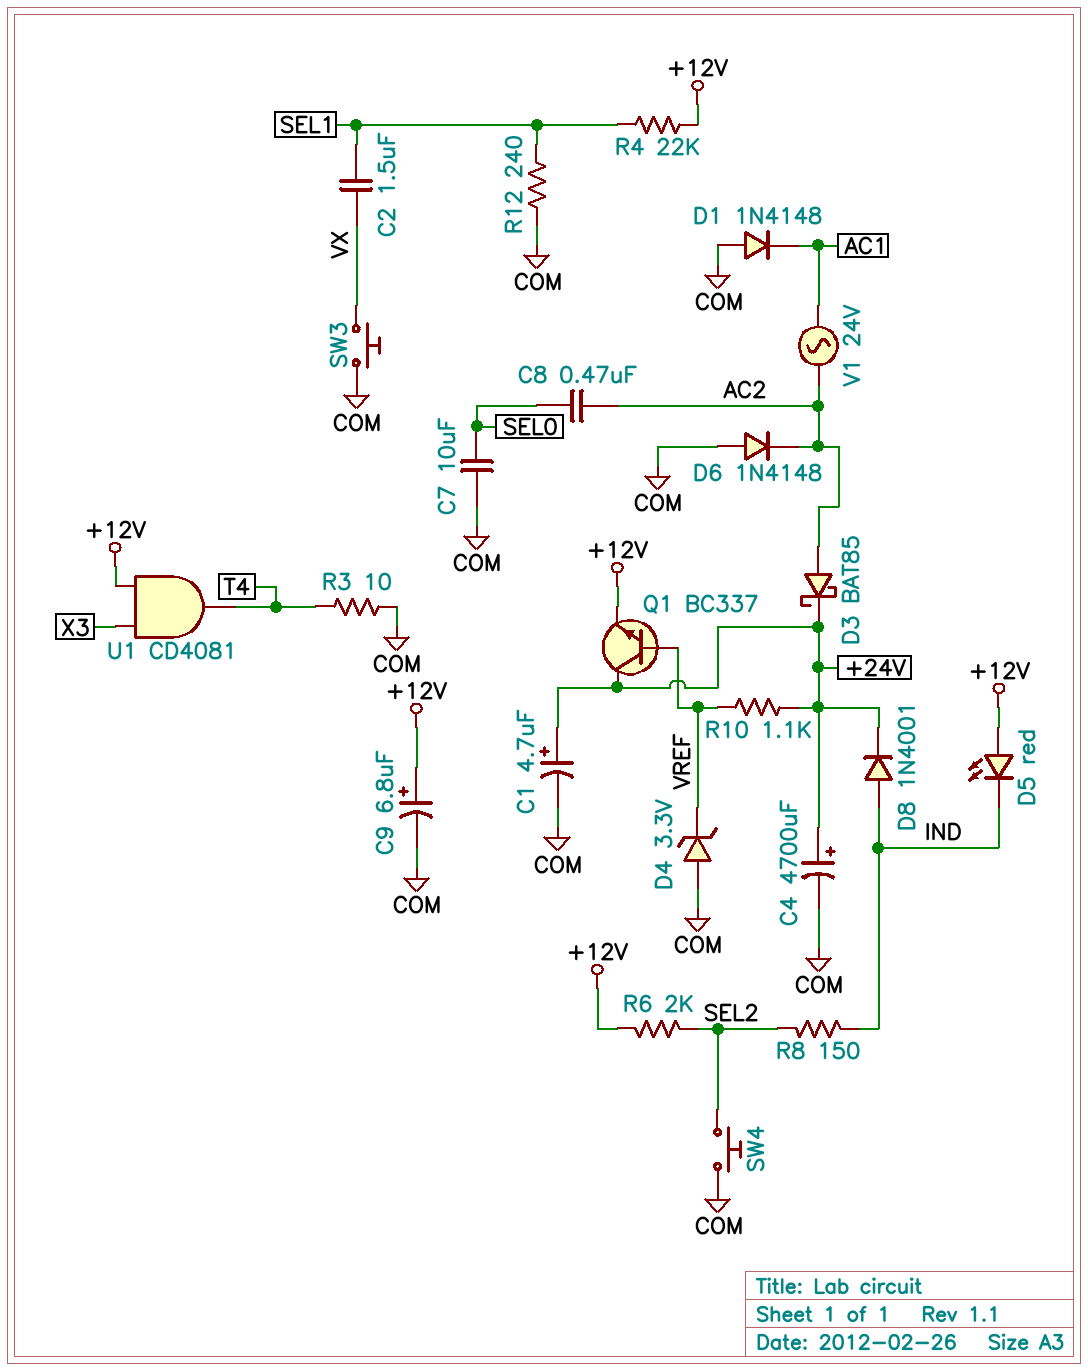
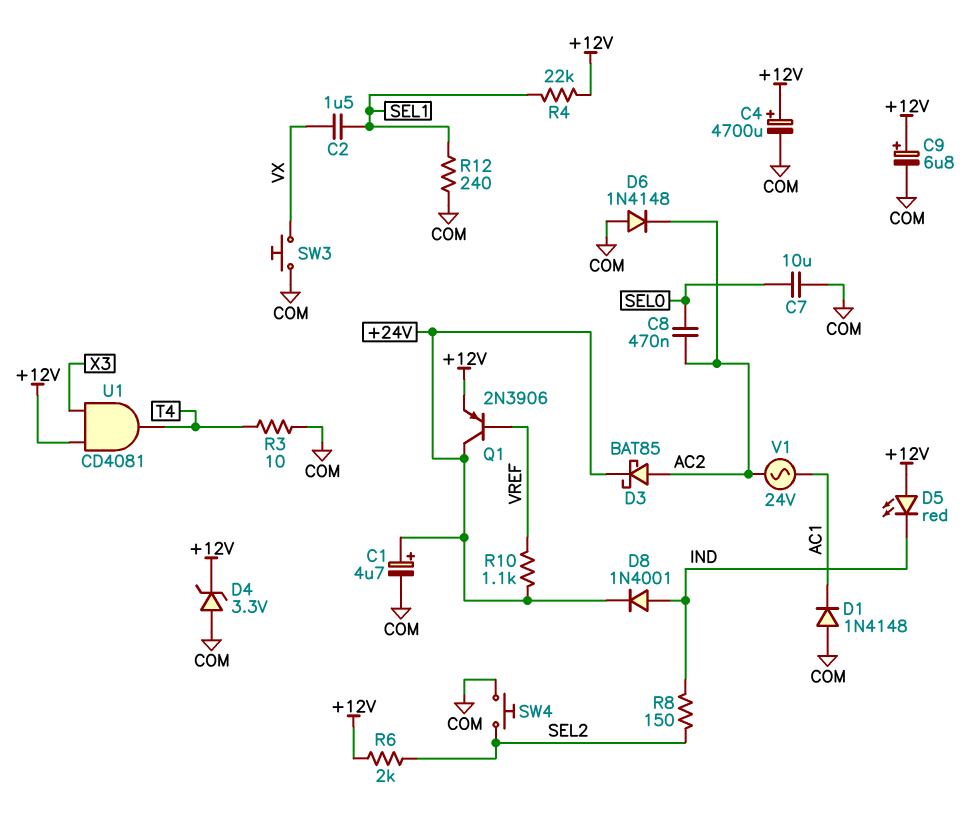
C4: 4700uF (plus +24V, minus COM) -> 4700uF (plus +12V, minus COM)
D4: zener 3.3V (A COM, K VREF) -> zener 3.3V (A COM, K +12V)
Q1: NPN BC337 (B VREF, C +24V, E +12V) -> PNP 2N3906 (B VREF, C +24V, E +12V)

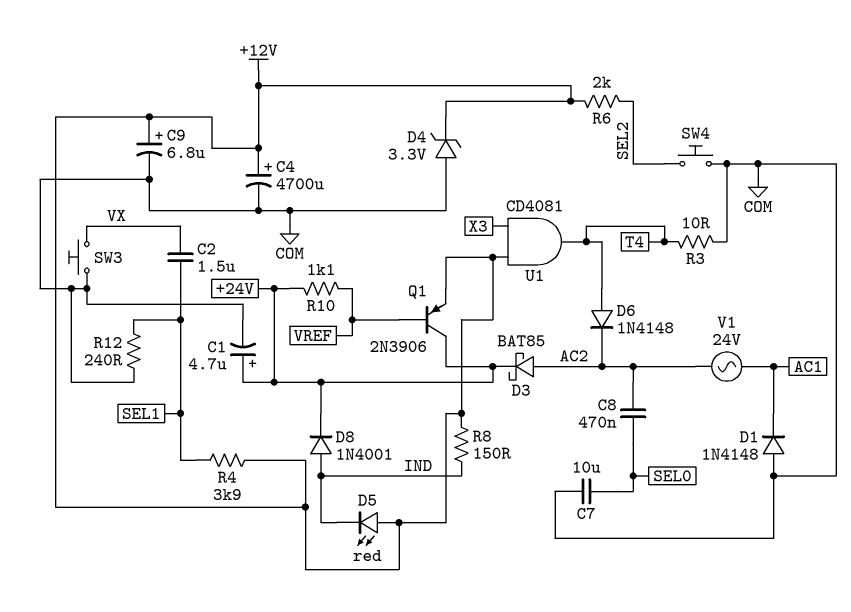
D6: diode 1N4148 (A COM, K AC2) -> diode 1N4148 (A T4, K AC2)
R4: 22k (+12V, SEL1) -> 3.9k (+12V, SEL1)
R8: 150 (IND, SEL2) -> 150 (+12V, IND)

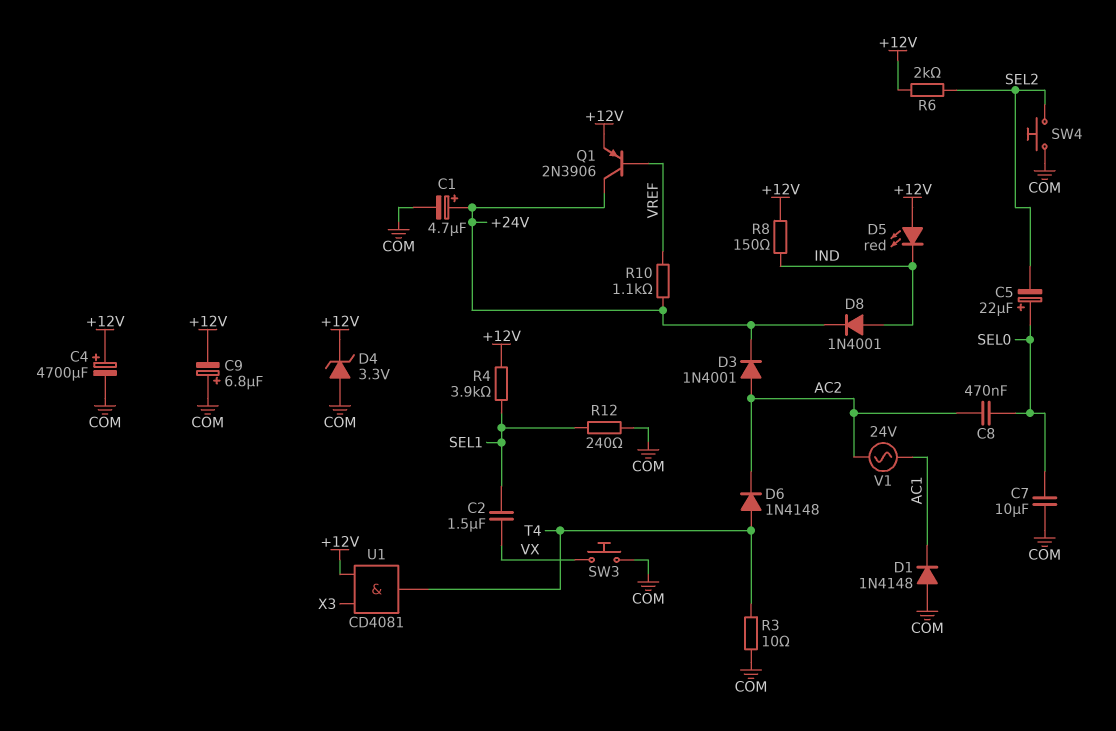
C5: none -> 22uF (plus SEL0, minus SEL2)
C9: 6.8uF (plus +12V, minus COM) -> 6.8uF (plus COM, minus +12V)
D3: schottky BAT85 (A AC2, K +24V) -> diode 1N4001 (A AC2, K +24V)

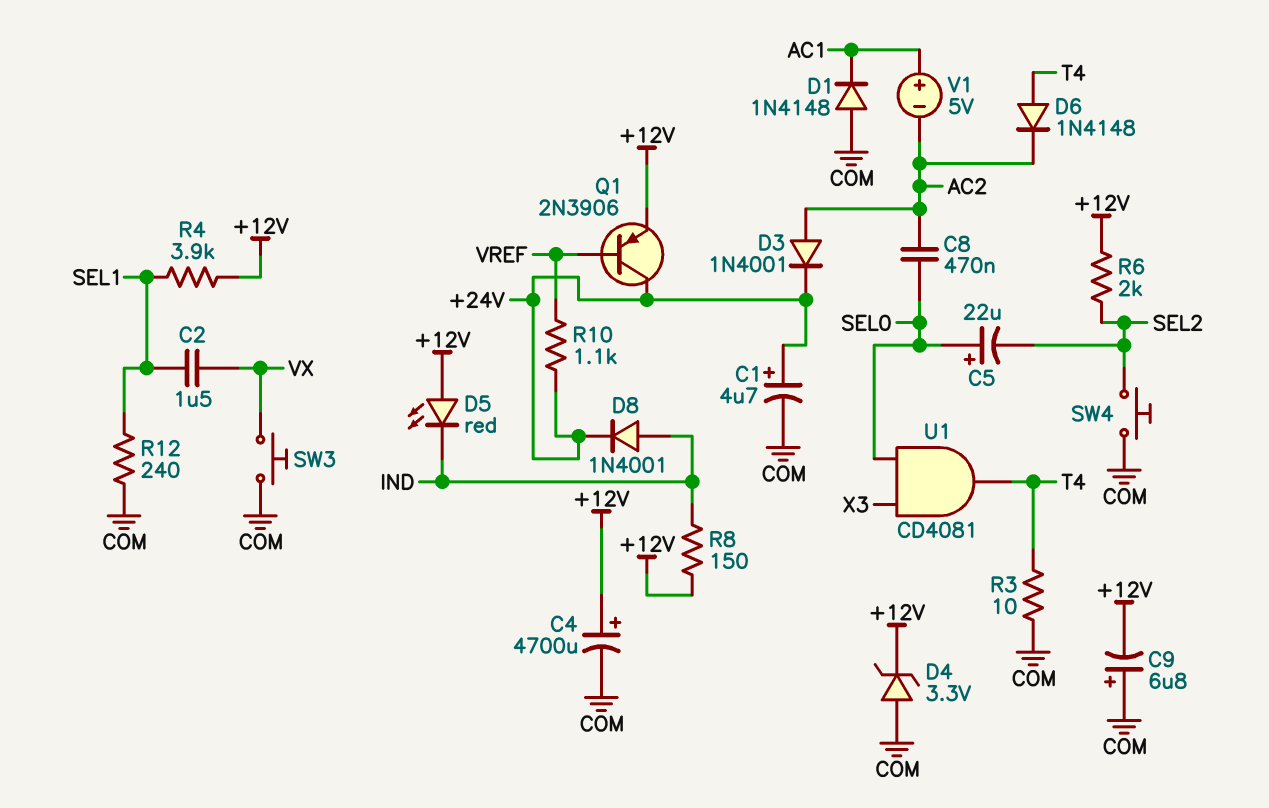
C7: 10uF (COM, SEL0) -> none
U1: AND CD4081 (in +12V, in X3, out T4) -> AND CD4081 (in SEL0, in X3, out T4)
V1: AC 24V (AC1, AC2) -> 5V (plus AC1, minus AC2)

